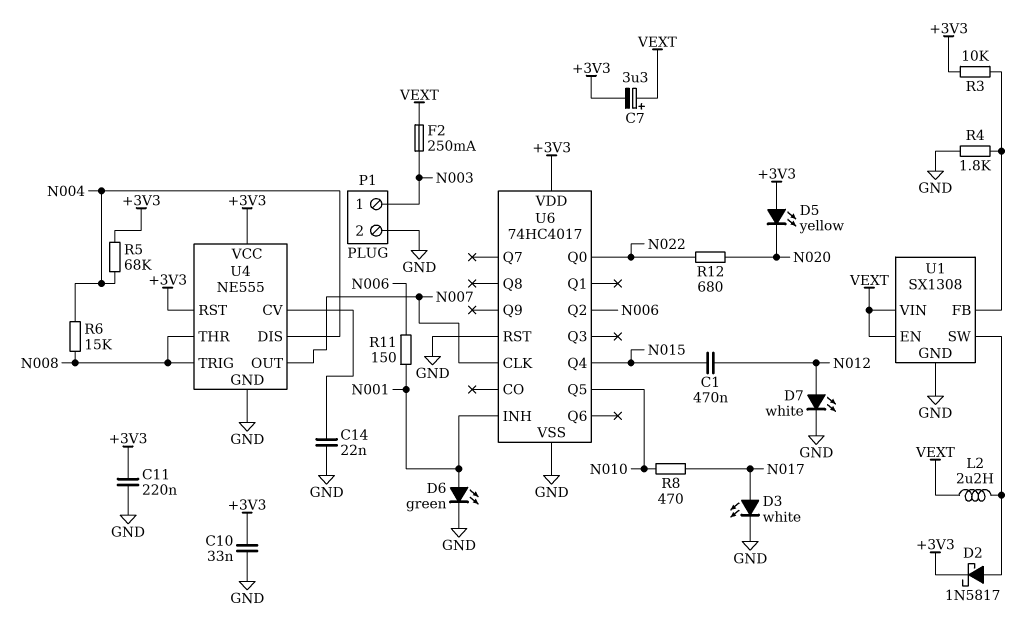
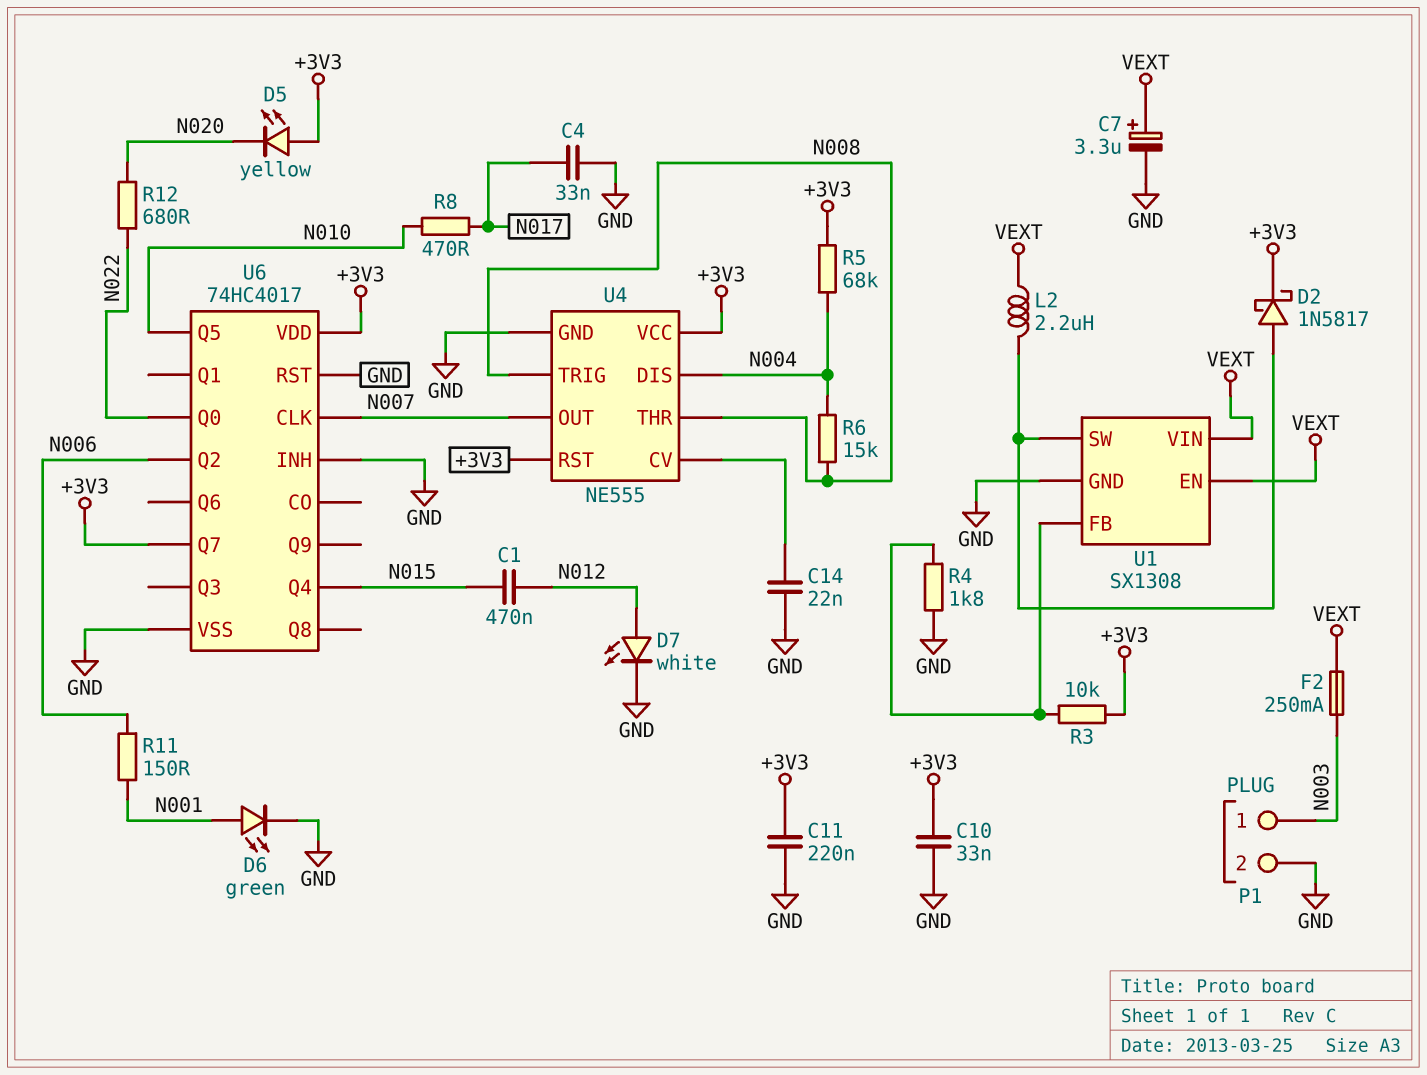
C4: none -> 33nF (GND, N017)
C7: 3.3uF (plus VEXT, minus +3V3) -> 3.3uF (plus VEXT, minus GND)
D3: LED white (A N017, K GND) -> none
U6 pin INH: N001 -> GND
U6 pin Q7: none -> +3V3

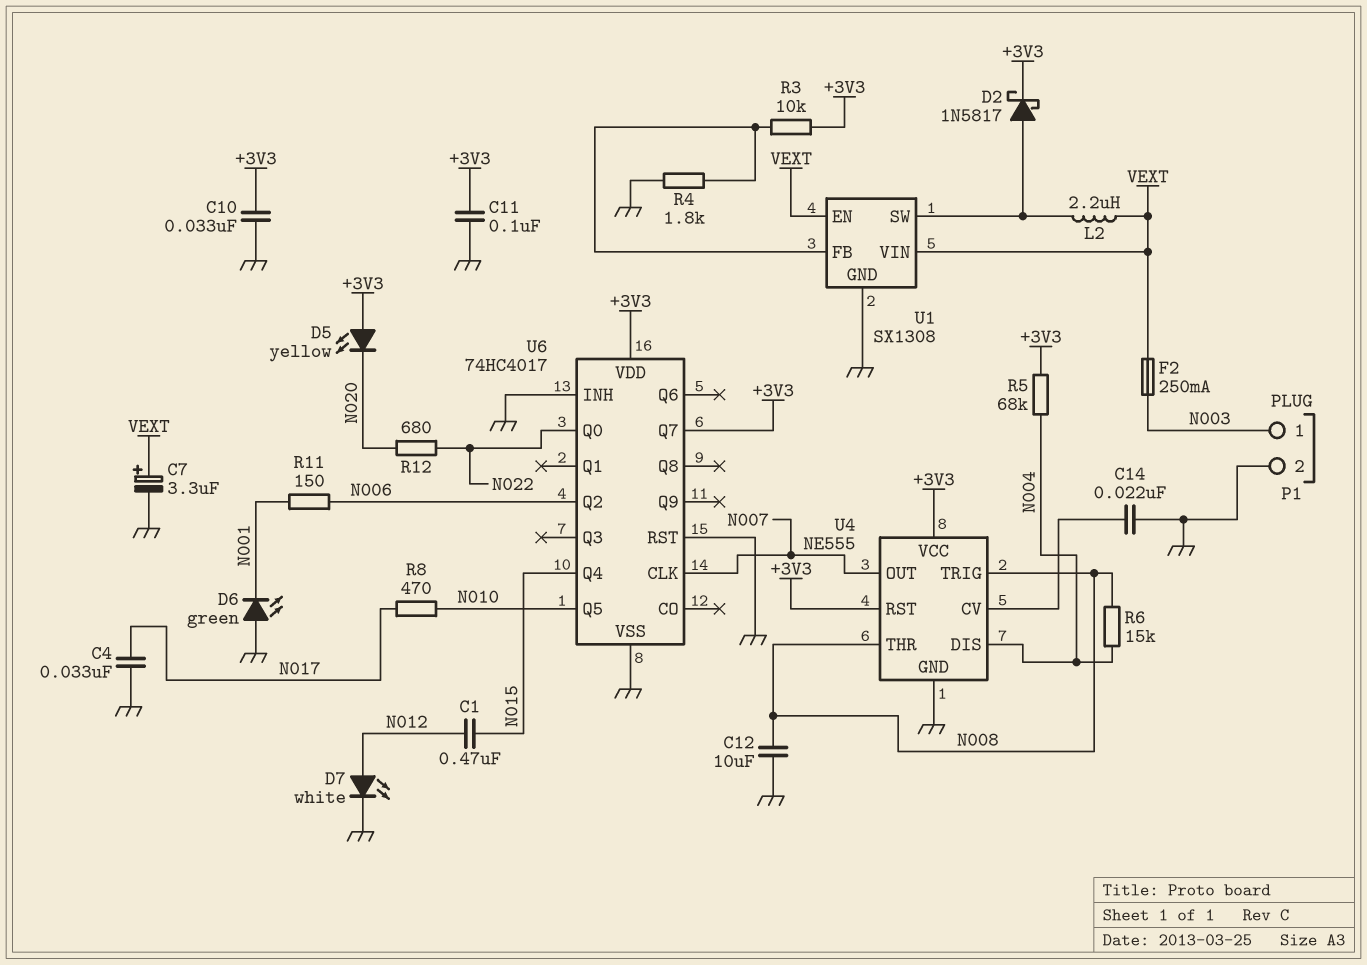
C11: 220nF (+3V3, GND) -> 100nF (+3V3, GND)
C12: none -> 10uF (GND, N008)
D6: LED green (A N001, K GND) -> LED green (A GND, K N001)

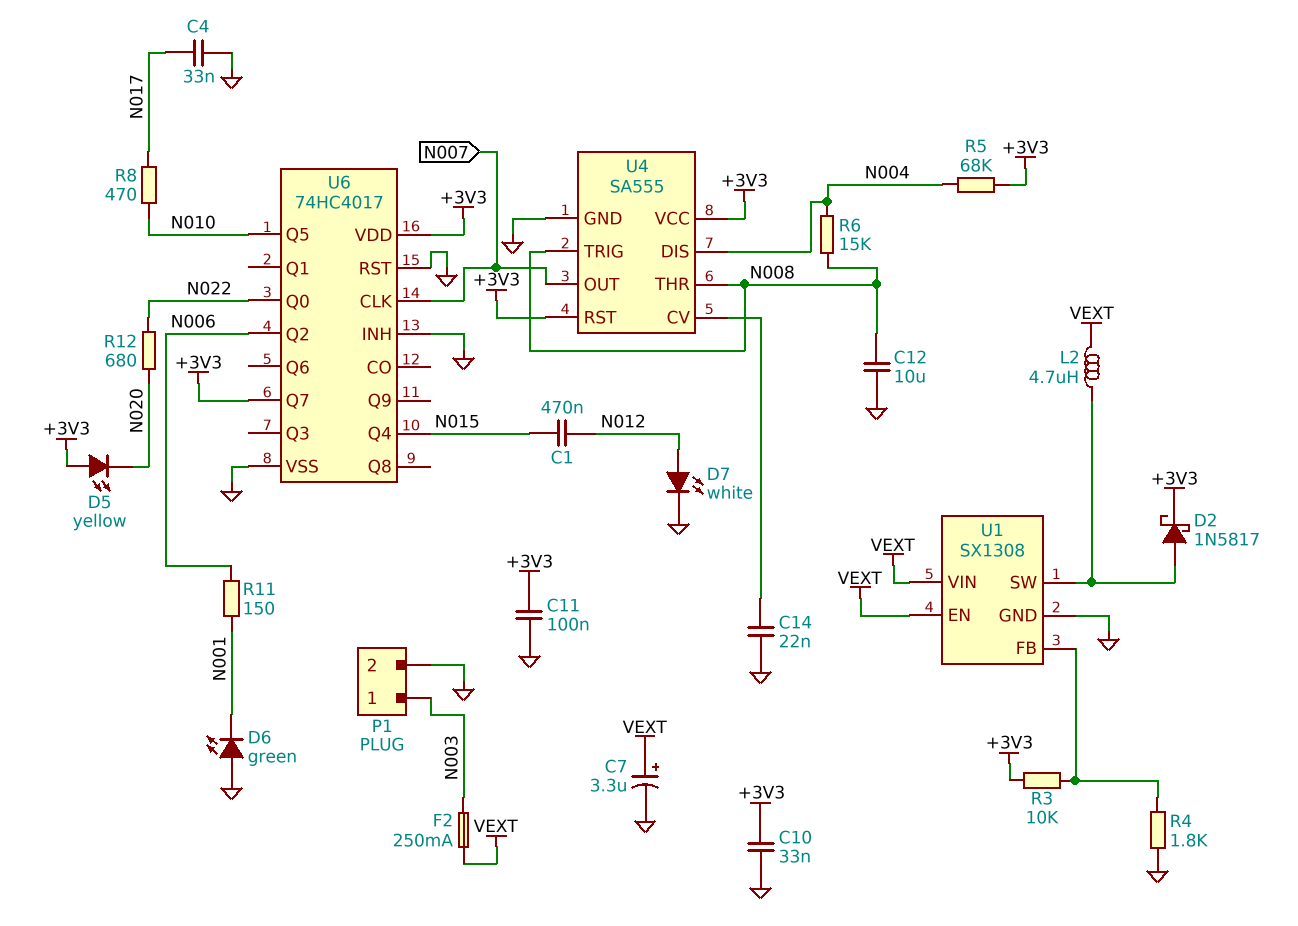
L2: 2.2uH (U1/SW, VEXT) -> 4.7uH (U1/SW, VEXT)
U4: NE555 -> SA555

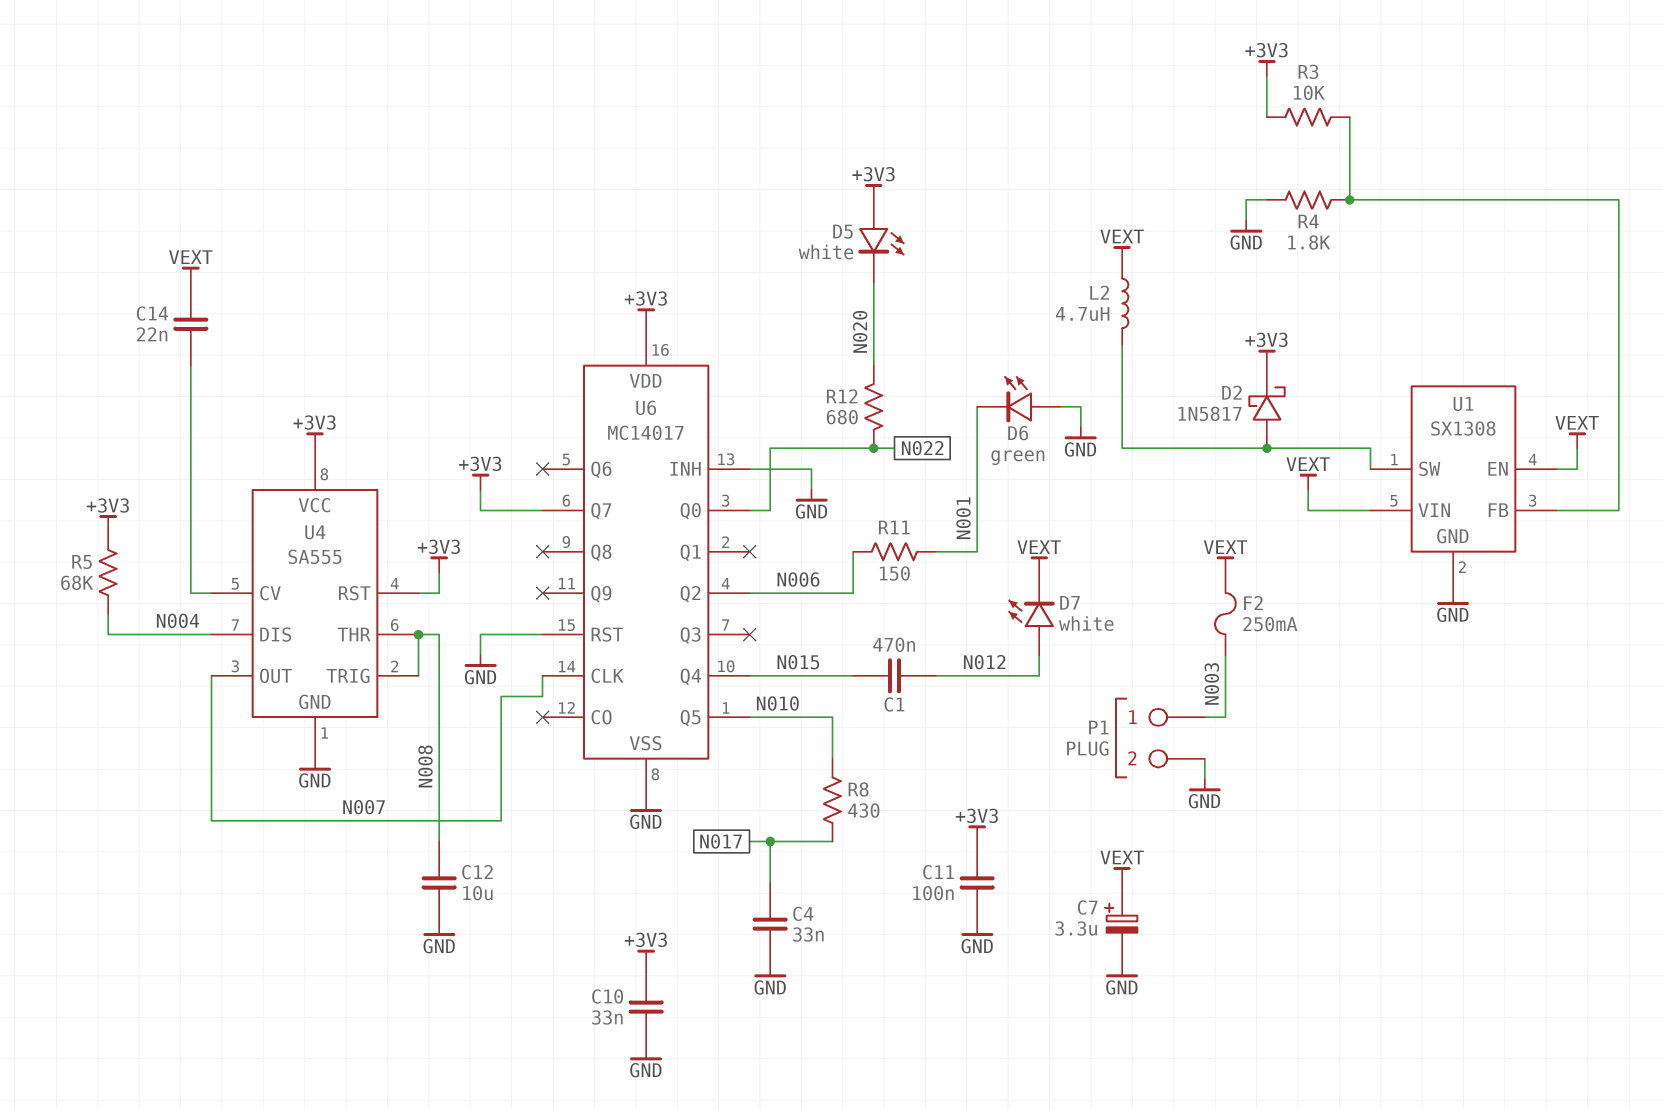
C14: 22nF (GND, U4/CV) -> 22nF (U4/CV, VEXT)
D5: LED yellow (A +3V3, K N020) -> LED white (A +3V3, K N020)
D7: LED white (A N012, K GND) -> LED white (A N012, K VEXT)
R6: 15k (N004, N008) -> none
R8: 470 (N010, N017) -> 430 (N010, N017)
U6: 74HC4017 -> MC14017

